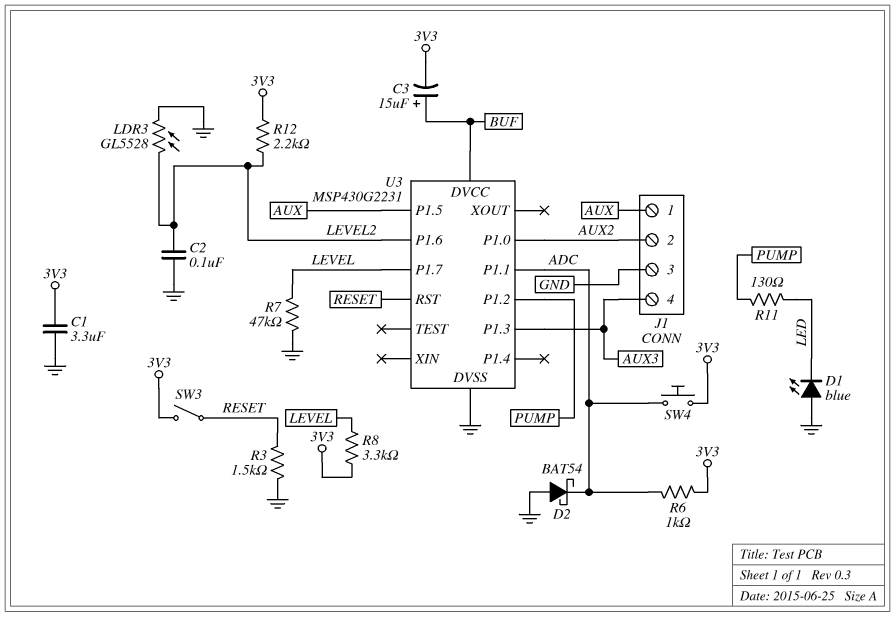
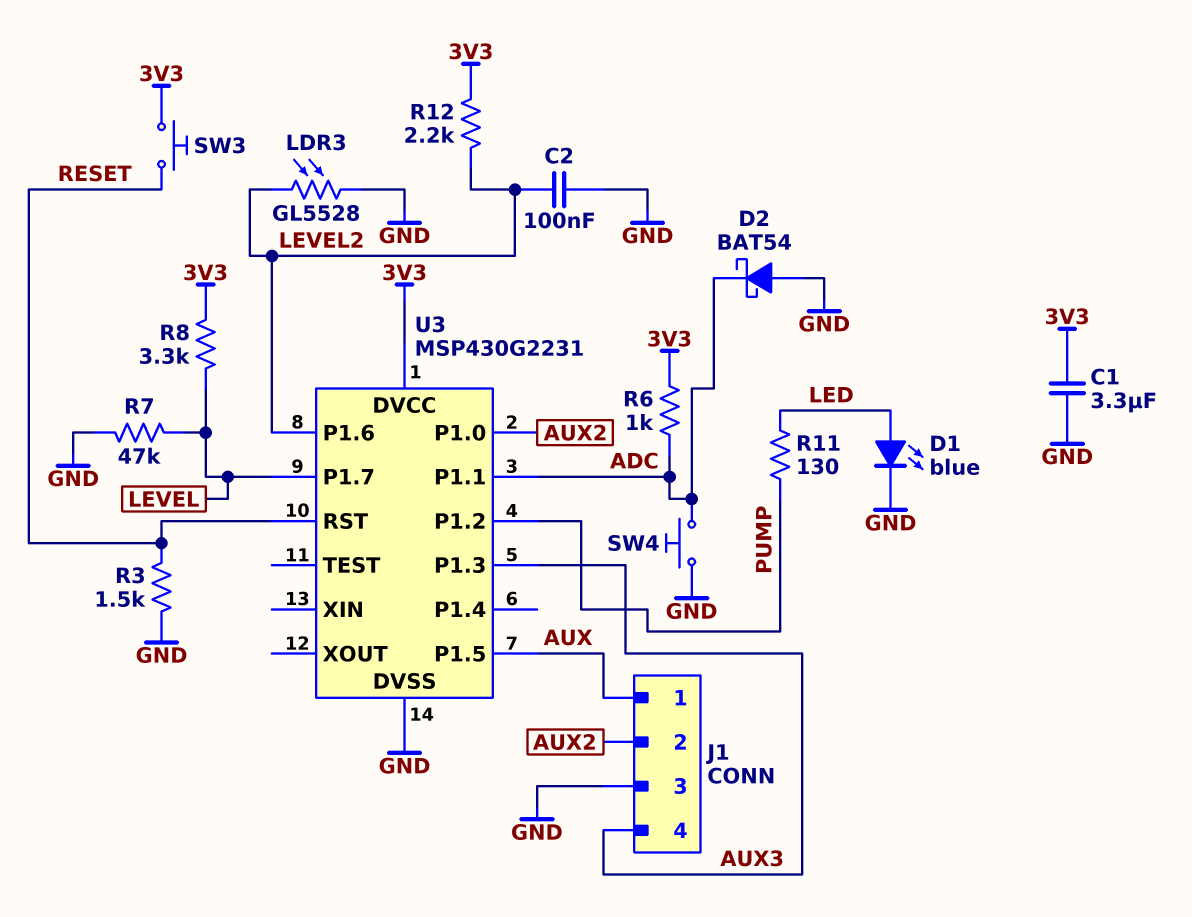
C3: 15uF (plus BUF, minus 3V3) -> none
D1: LED blue (A GND, K LED) -> LED blue (A LED, K GND)
SW3: switch (3V3, RESET) -> button (3V3, RESET)
SW4: button (3V3, ADC) -> button (ADC, GND)
U3 pin DVCC: BUF -> 3V3

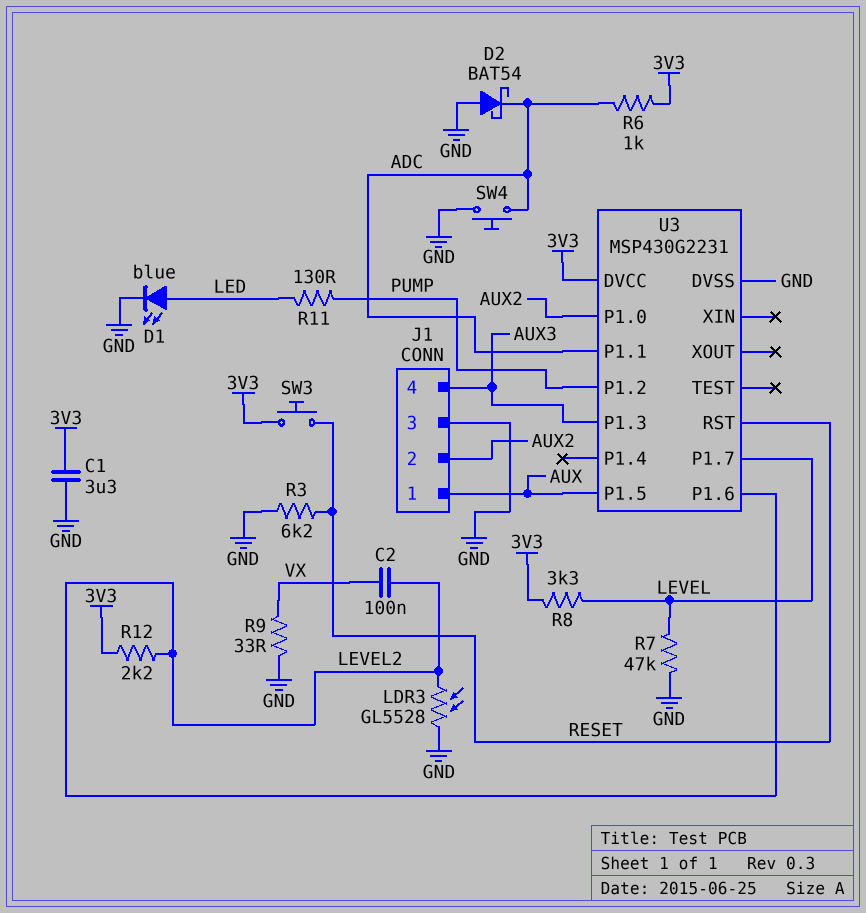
C2: 100nF (GND, LEVEL2) -> 100nF (LEVEL2, VX)
R3: 1.5k (GND, RESET) -> 6.2k (GND, RESET)
R9: none -> 33 (GND, VX)

